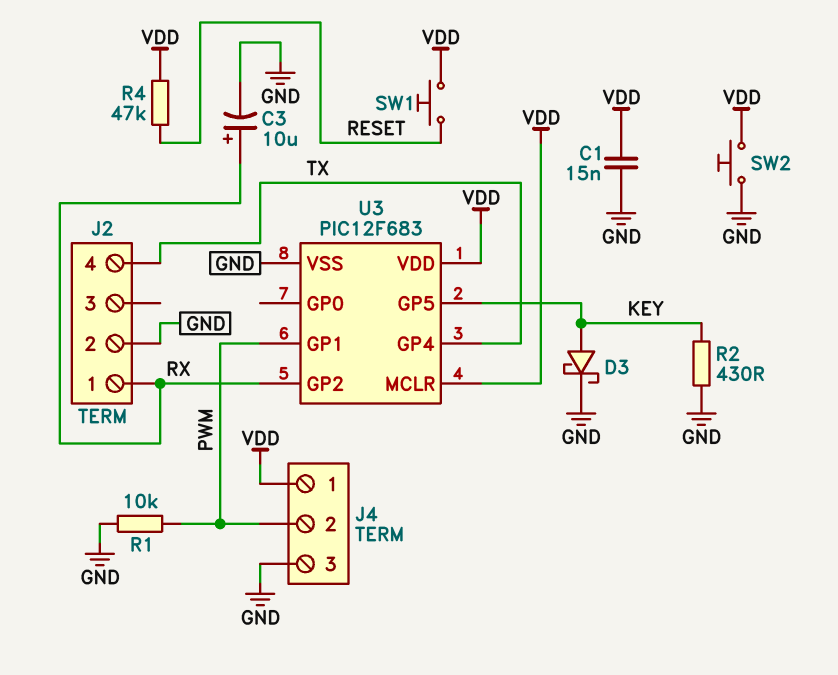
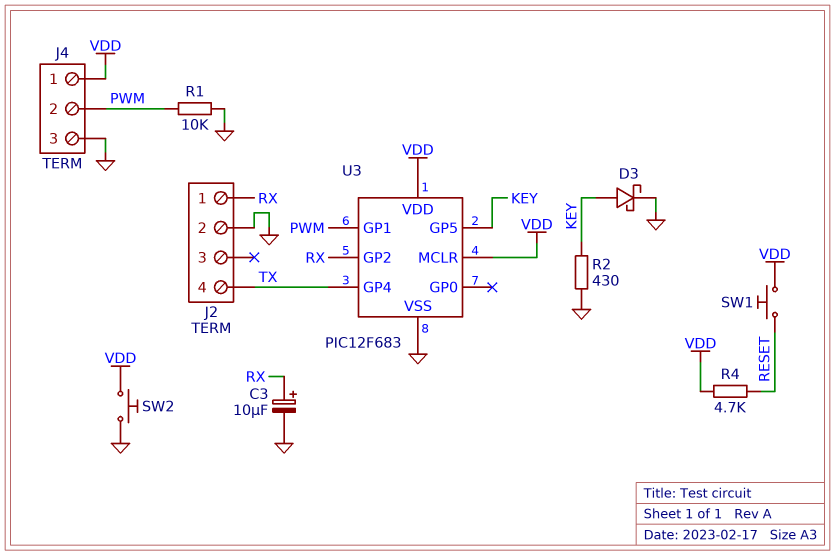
C1: 15nF (GND, VDD) -> none
R4: 47k (RESET, VDD) -> 4.7k (RESET, VDD)

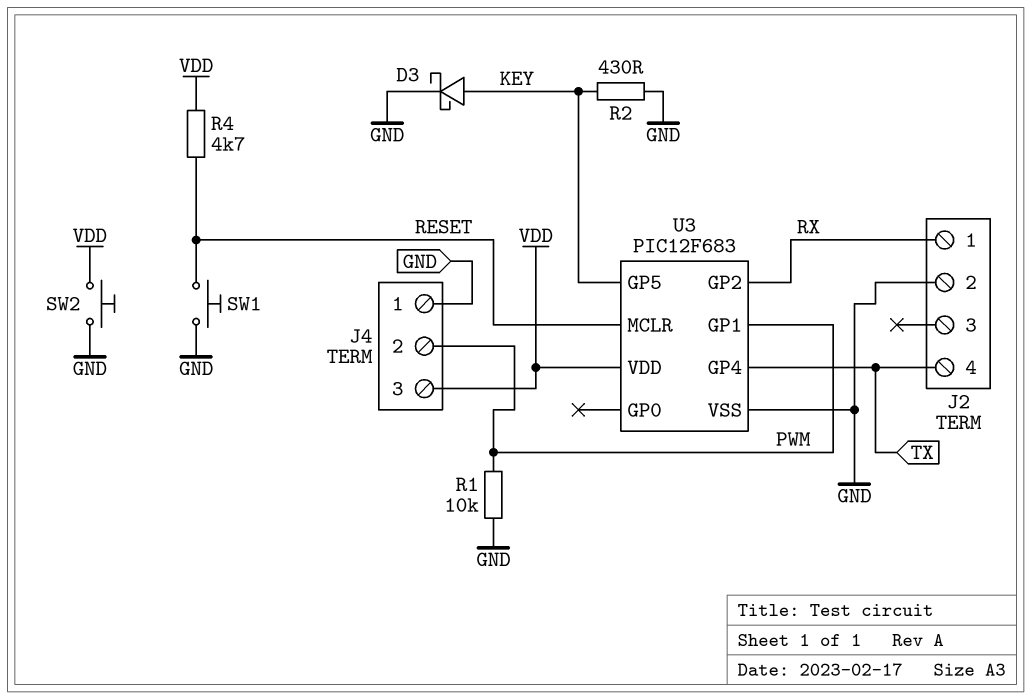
C3: 10uF (plus RX, minus GND) -> none
J4 pin 1: VDD -> GND
J4 pin 3: GND -> VDD
SW1: button (RESET, VDD) -> button (GND, RESET)
U3 pin MCLR: VDD -> RESET

